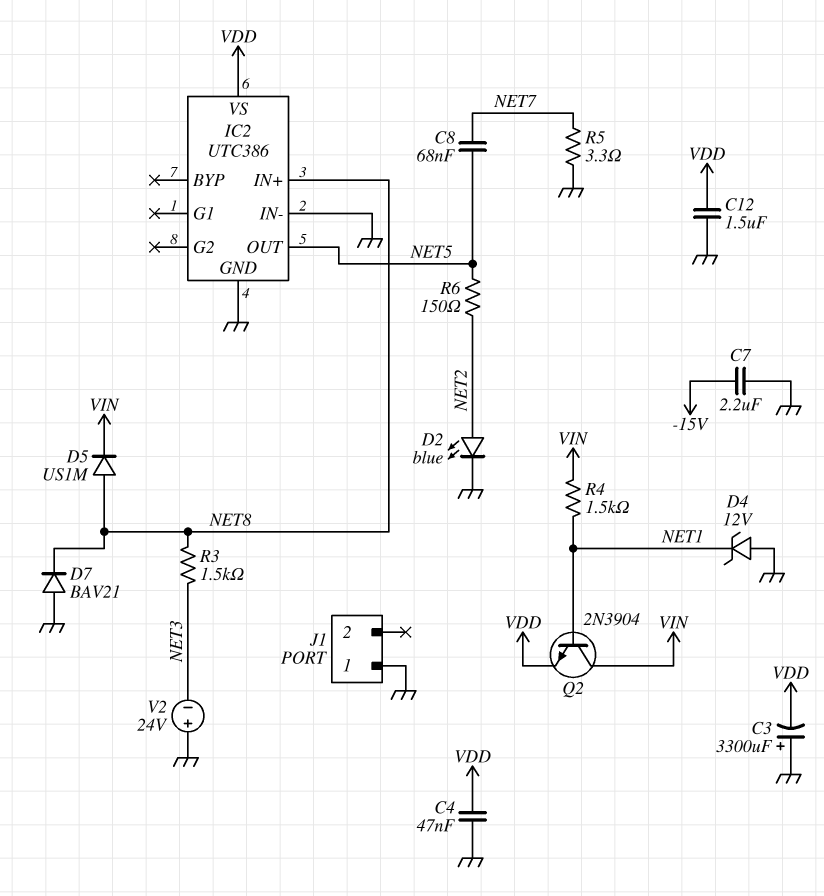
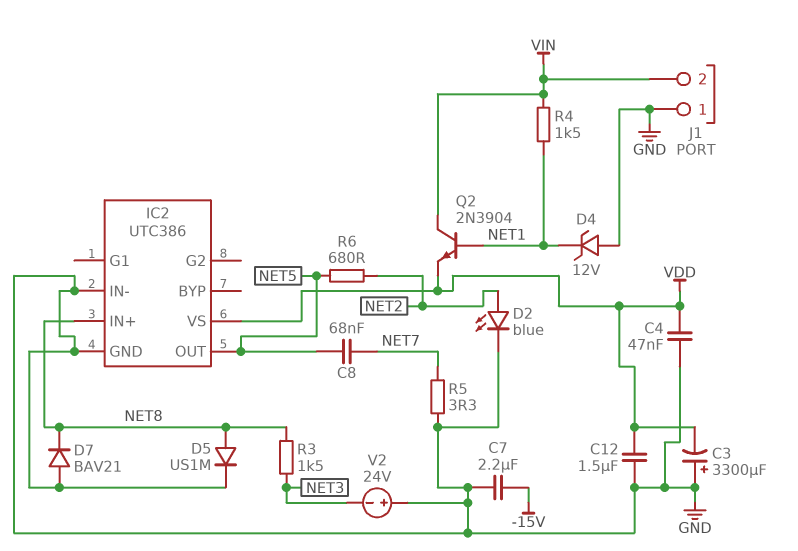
D5: diode US1M (A NET8, K VIN) -> diode US1M (A NET8, K GND)
J1 pin 2: none -> VIN
R6: 150 (NET2, NET5) -> 680 (NET2, NET5)

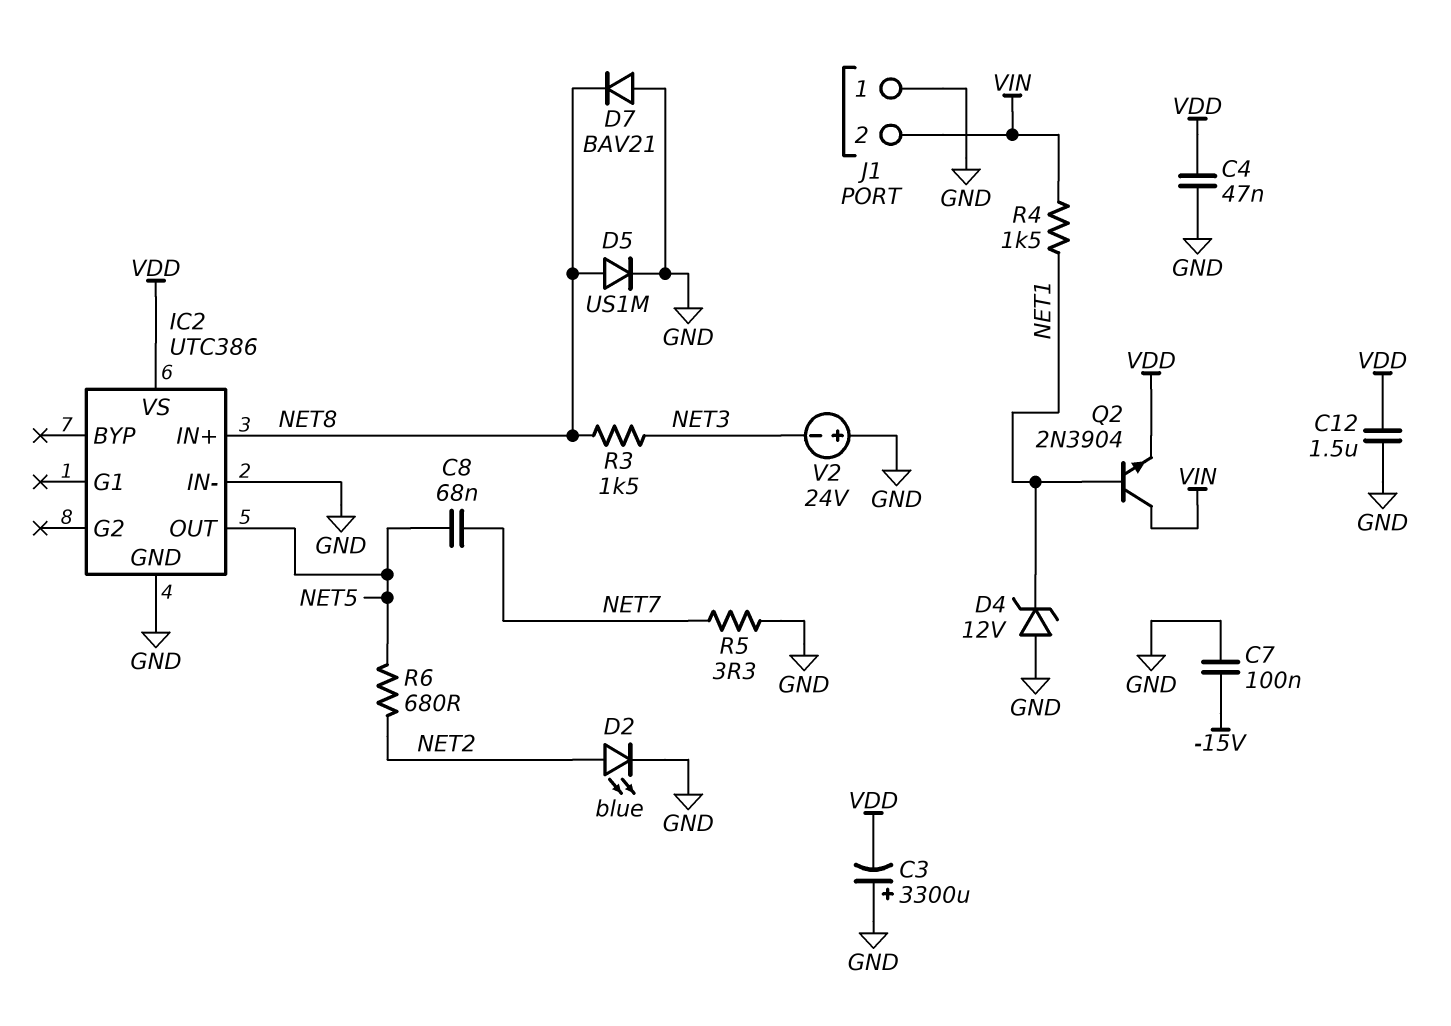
C7: 2.2uF (-15V, GND) -> 100nF (-15V, GND)

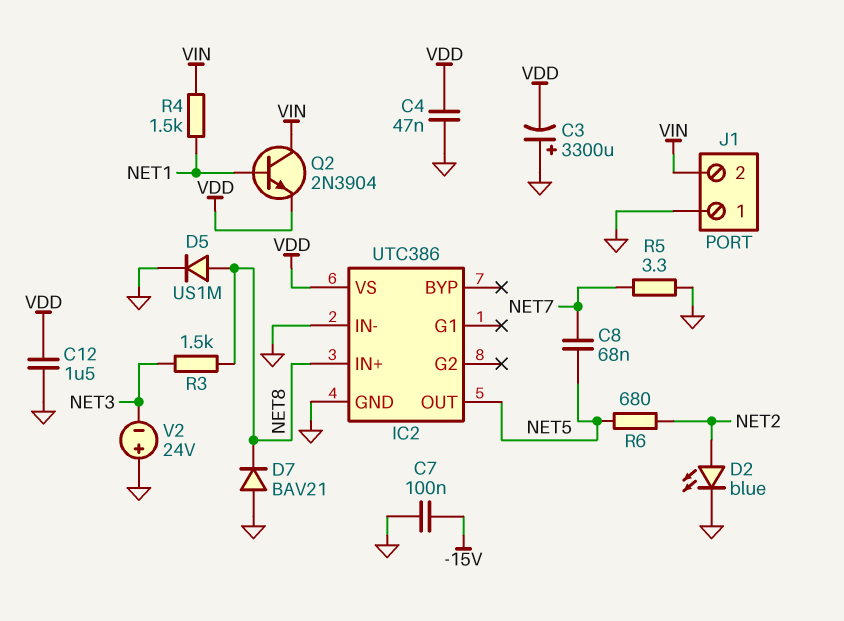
D4: zener 12V (A GND, K NET1) -> none

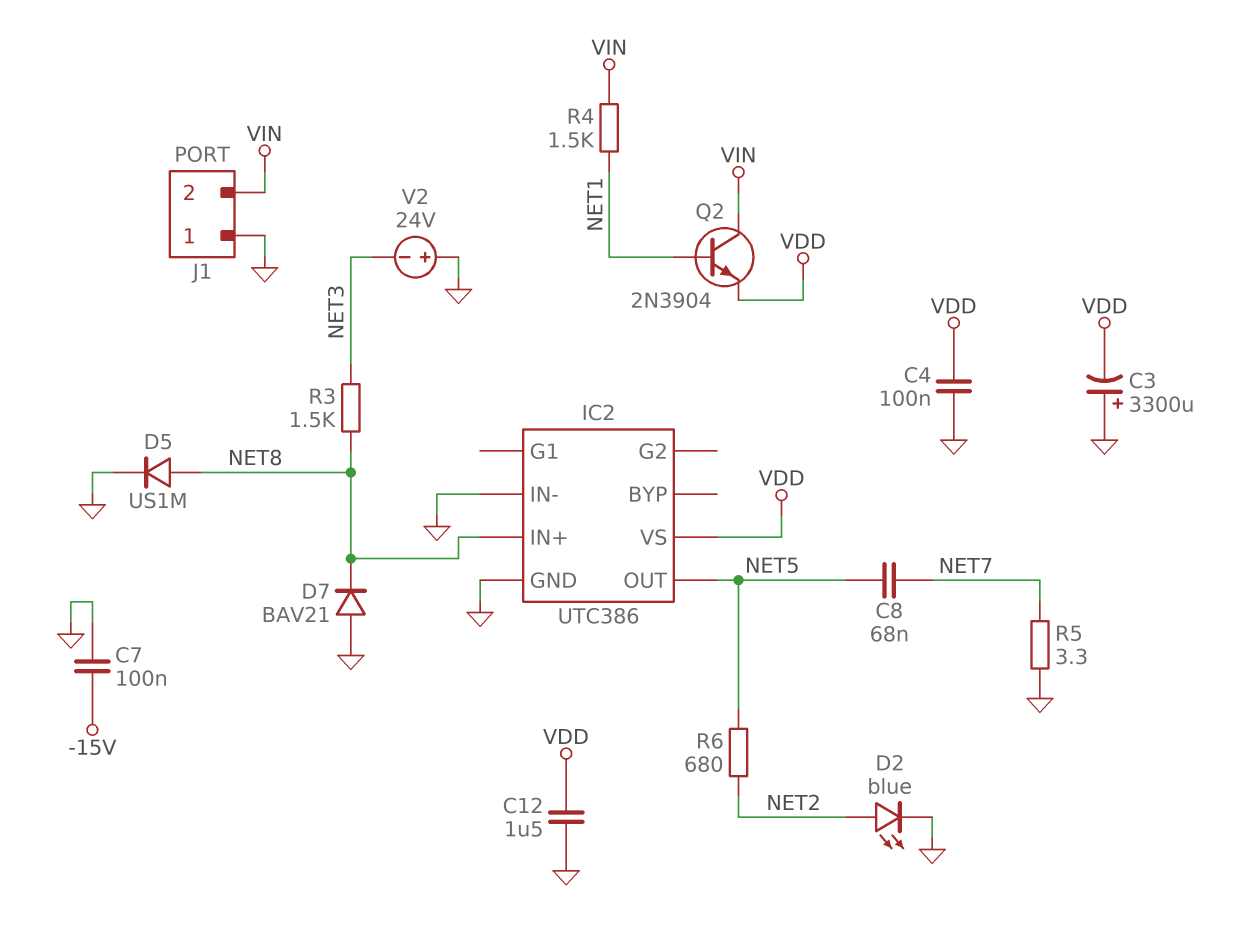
C4: 47nF (GND, VDD) -> 100nF (GND, VDD)

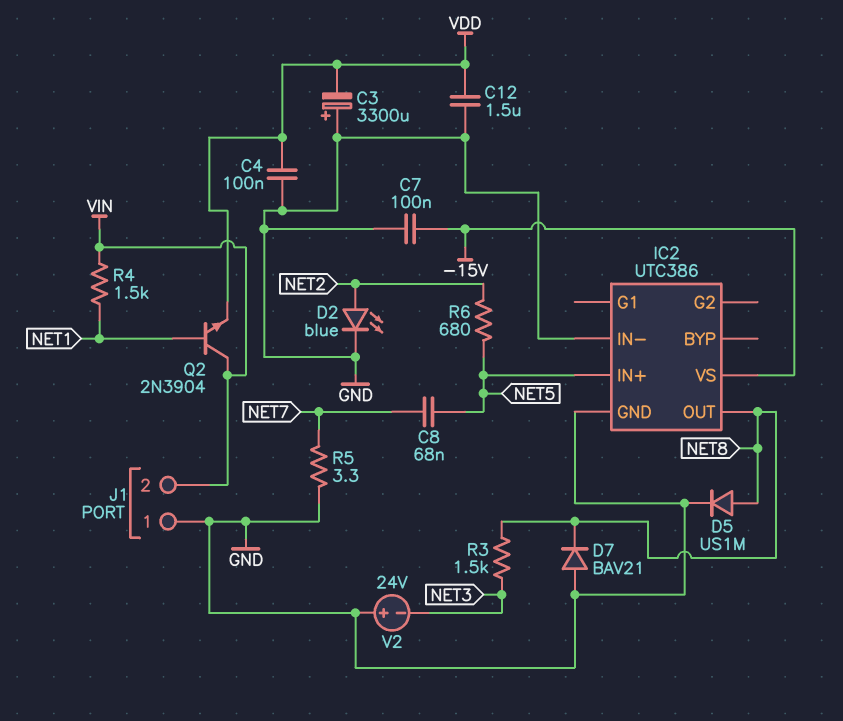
IC2 pin IN+: NET8 -> NET5
IC2 pin OUT: NET5 -> NET8
IC2 pin VS: VDD -> -15V

